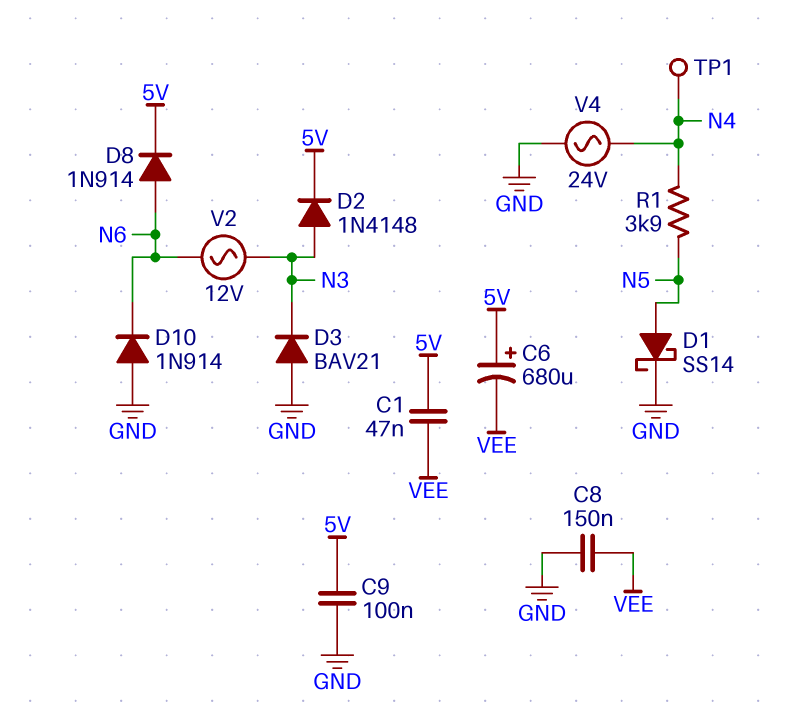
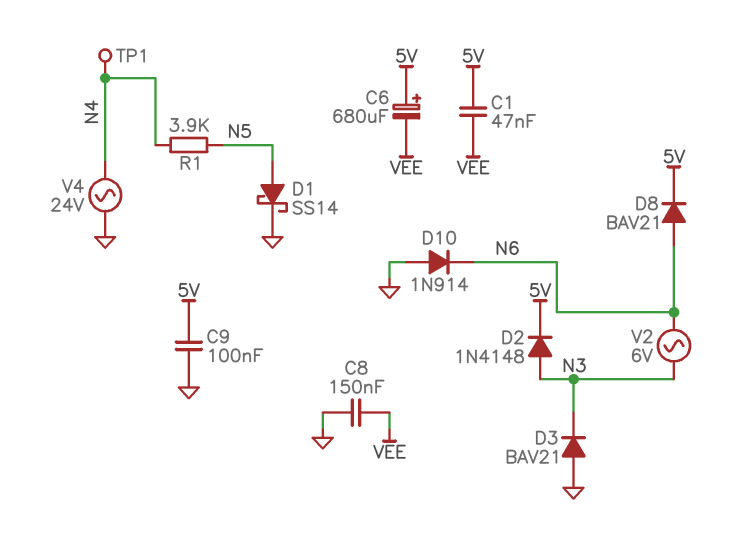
D8: diode 1N914 (A N6, K 5V) -> diode BAV21 (A N6, K 5V)
V2: AC 12V (N3, N6) -> AC 6V (N3, N6)

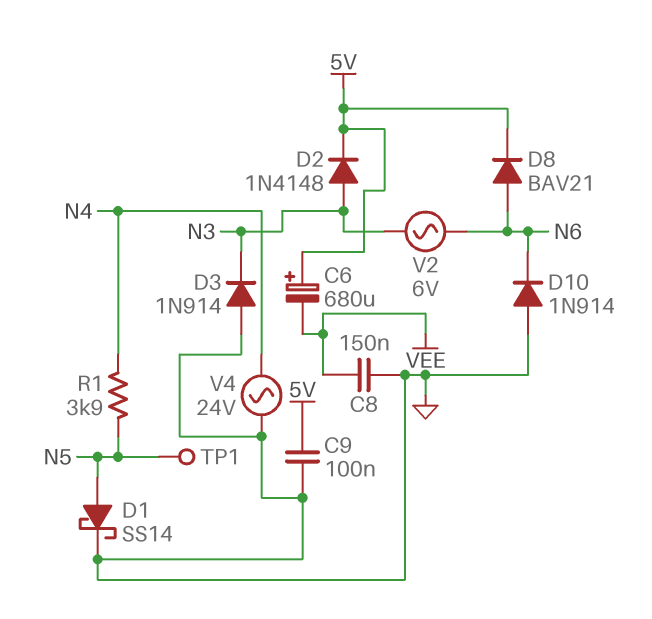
C1: 47nF (5V, VEE) -> none
D3: diode BAV21 (A GND, K N3) -> diode 1N914 (A GND, K N3)
TP1: test point (N4) -> test point (N5)

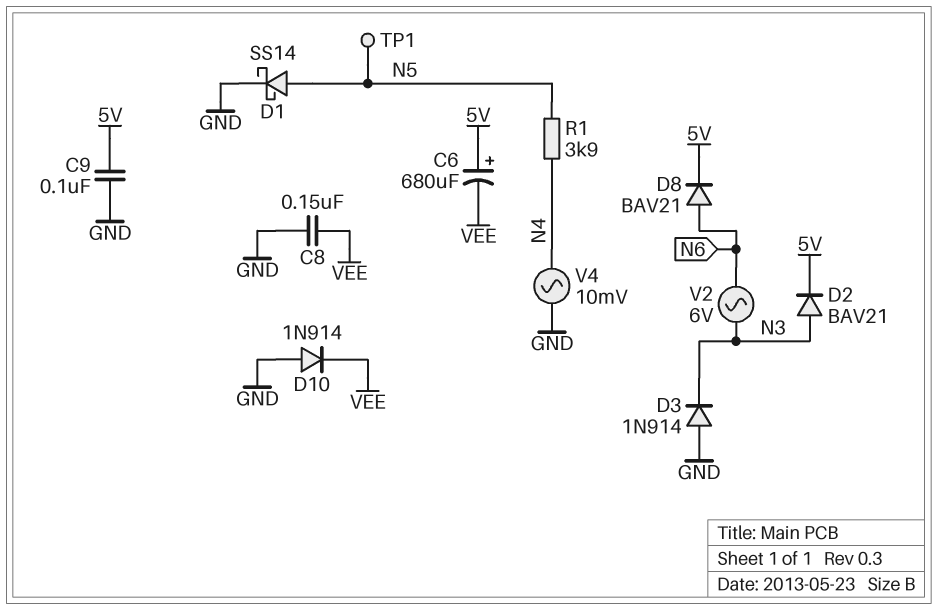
D2: diode 1N4148 (A N3, K 5V) -> diode BAV21 (A N3, K 5V)
D10: diode 1N914 (A GND, K N6) -> diode 1N914 (A GND, K VEE)
V4: AC 24V (GND, N4) -> AC 10mV (GND, N4)

